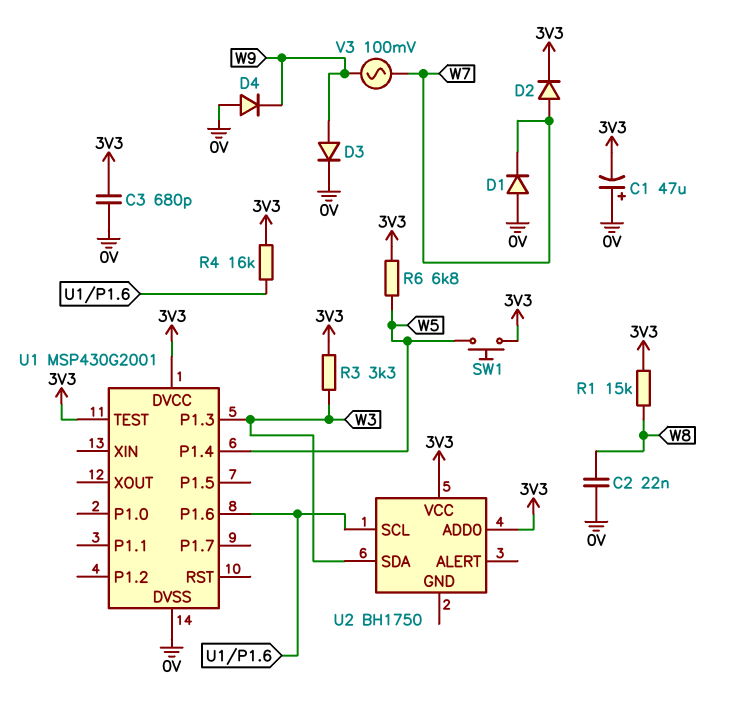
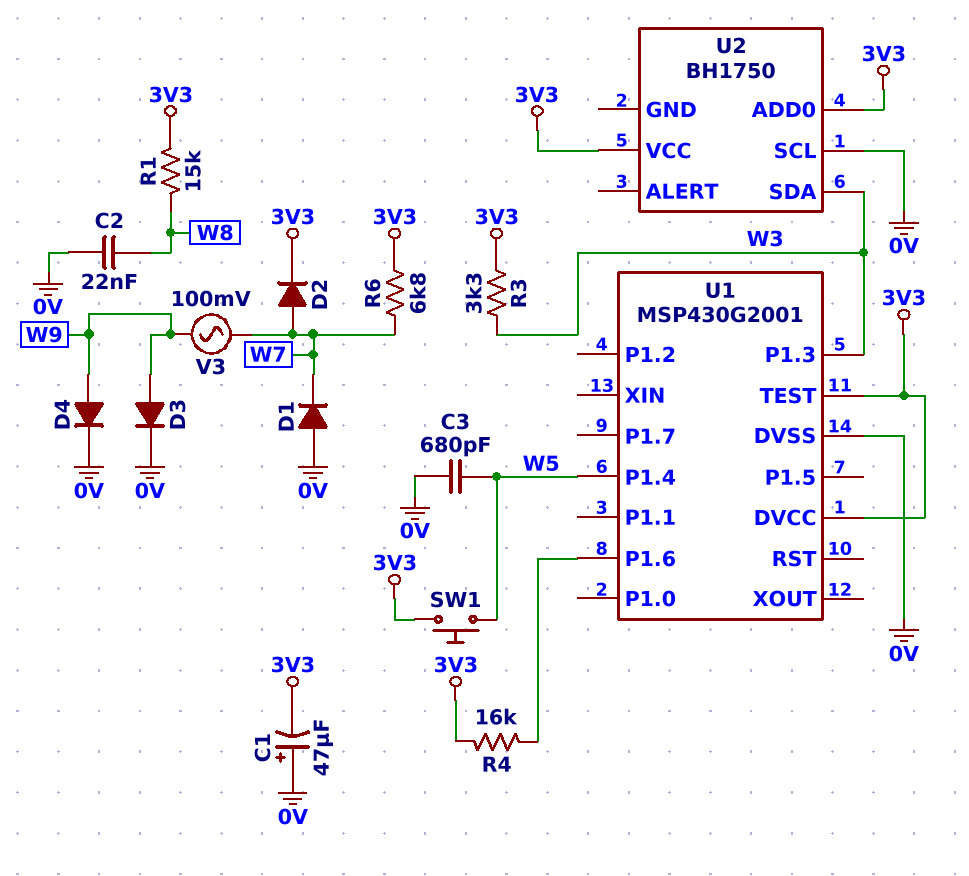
C3: 680pF (0V, 3V3) -> 680pF (0V, W5)
D4: diode (A 0V, K W9) -> diode (A W9, K 0V)
R6: 6.8k (3V3, W5) -> 6.8k (3V3, W7)
U2 pin SCL: U1/P1.6 -> 0V

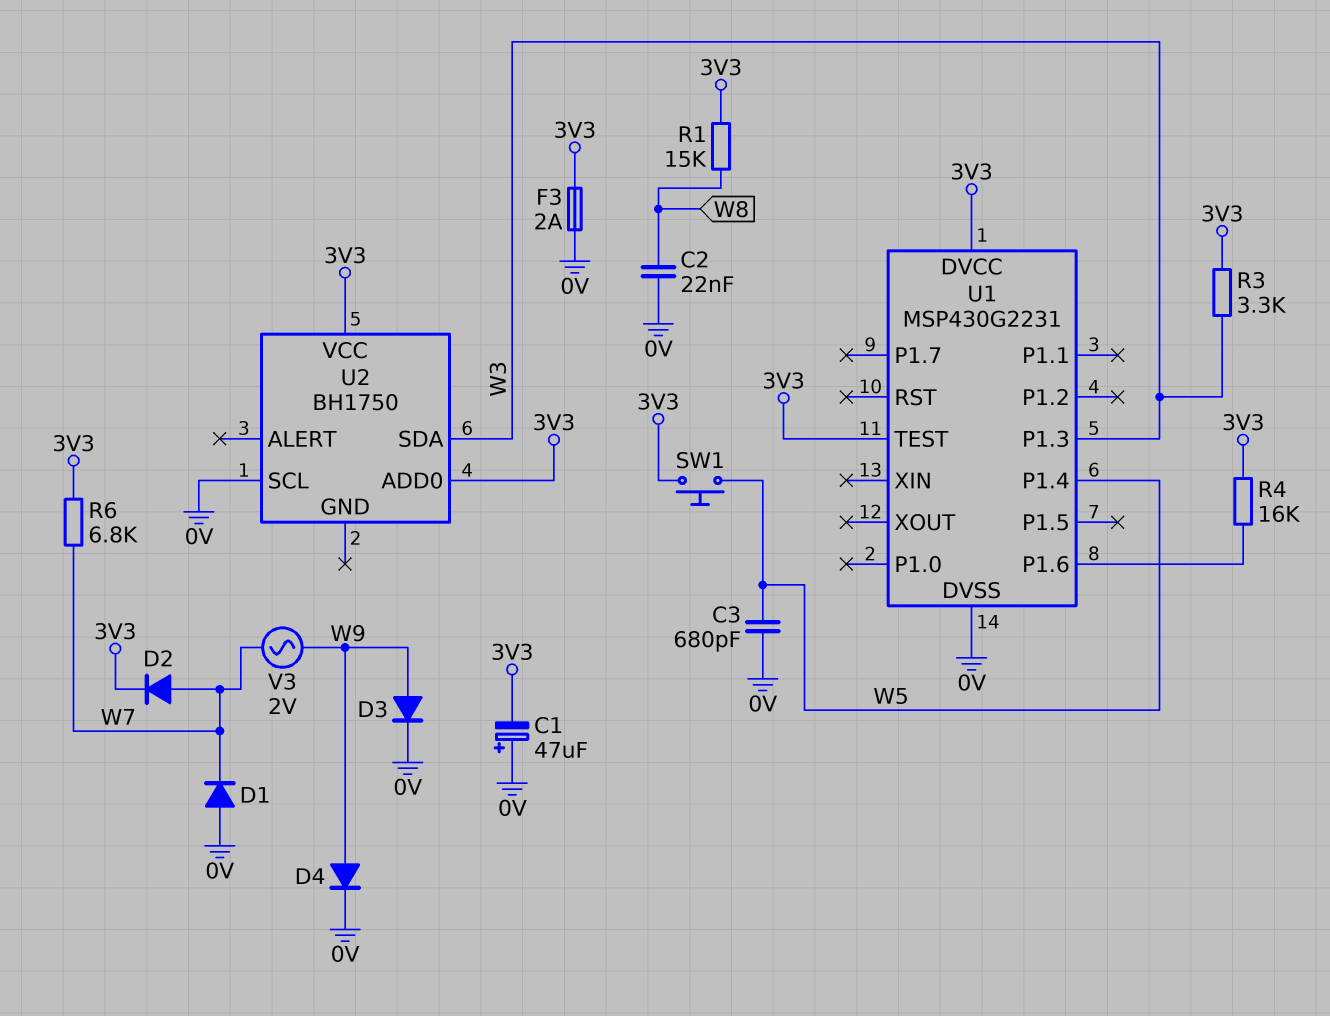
F3: none -> 2A (0V, 3V3)
U1: MSP430G2001 -> MSP430G2231
V3: AC 100mV (W7, W9) -> AC 2V (W7, W9)

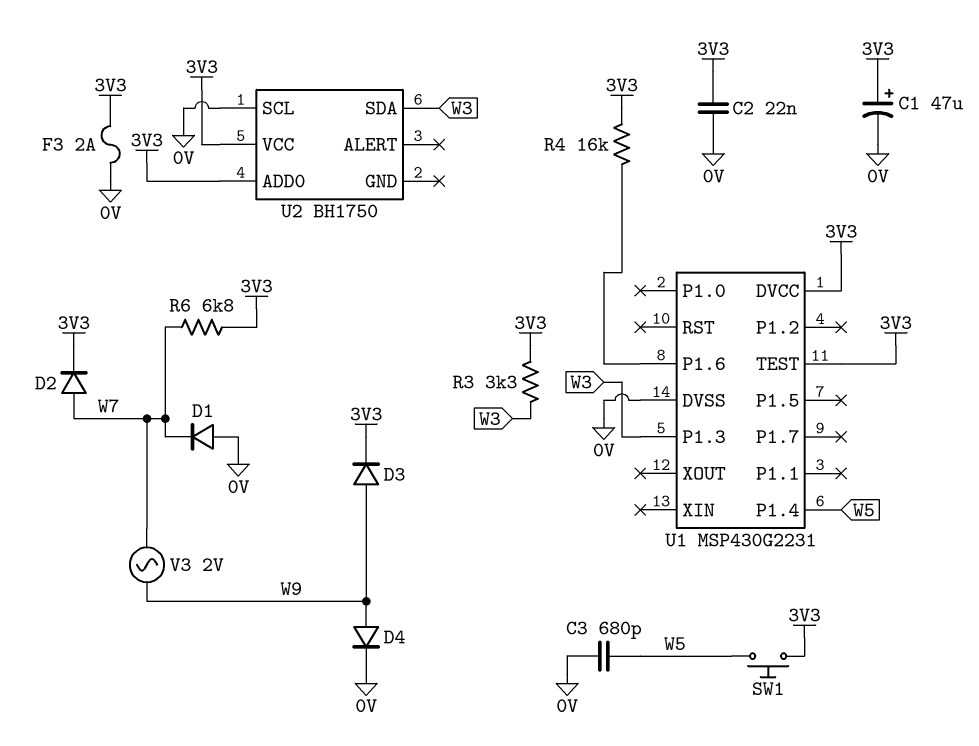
C1: 47uF (plus 0V, minus 3V3) -> 47uF (plus 3V3, minus 0V)
C2: 22nF (0V, W8) -> 22nF (0V, 3V3)
D3: diode (A W9, K 0V) -> diode (A W9, K 3V3)
R1: 15k (3V3, W8) -> none

